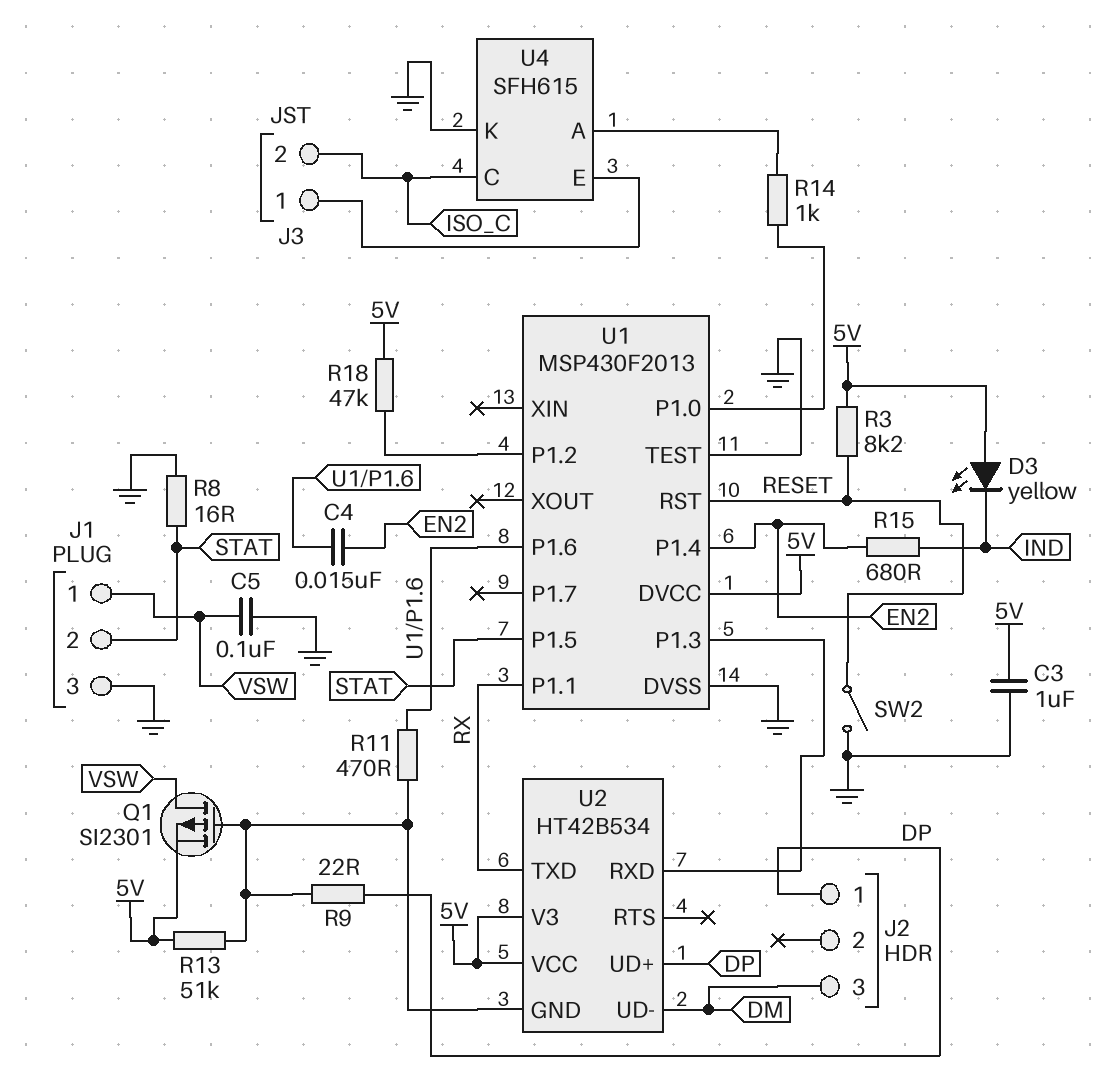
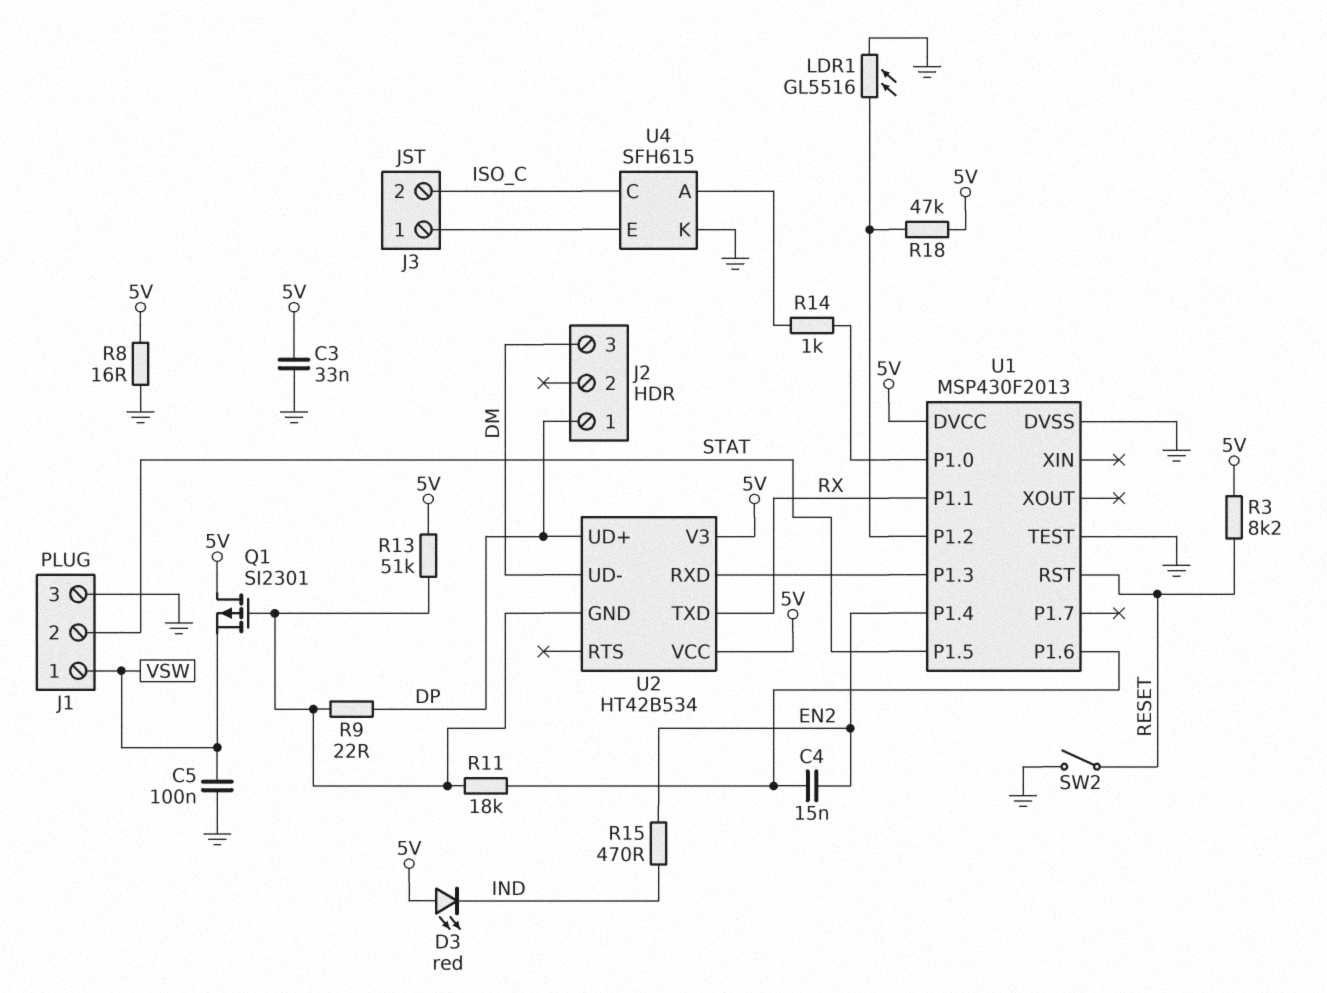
C3: 1uF (5V, GND) -> 33nF (5V, GND)
D3: LED yellow (A 5V, K IND) -> LED red (A 5V, K IND)
LDR1: none -> GL5516 (GND, U1/P1.2)
Q1: PMOS SI2301 (G U2/GND, D VSW, S 5V) -> PMOS SI2301 (G U2/GND, D 5V, S VSW)
R8: 16 (GND, STAT) -> 16 (5V, GND)
R11: 470 (U1/P1.6, U2/GND) -> 18k (U1/P1.6, U2/GND)
R15: 680 (EN2, IND) -> 470 (EN2, IND)

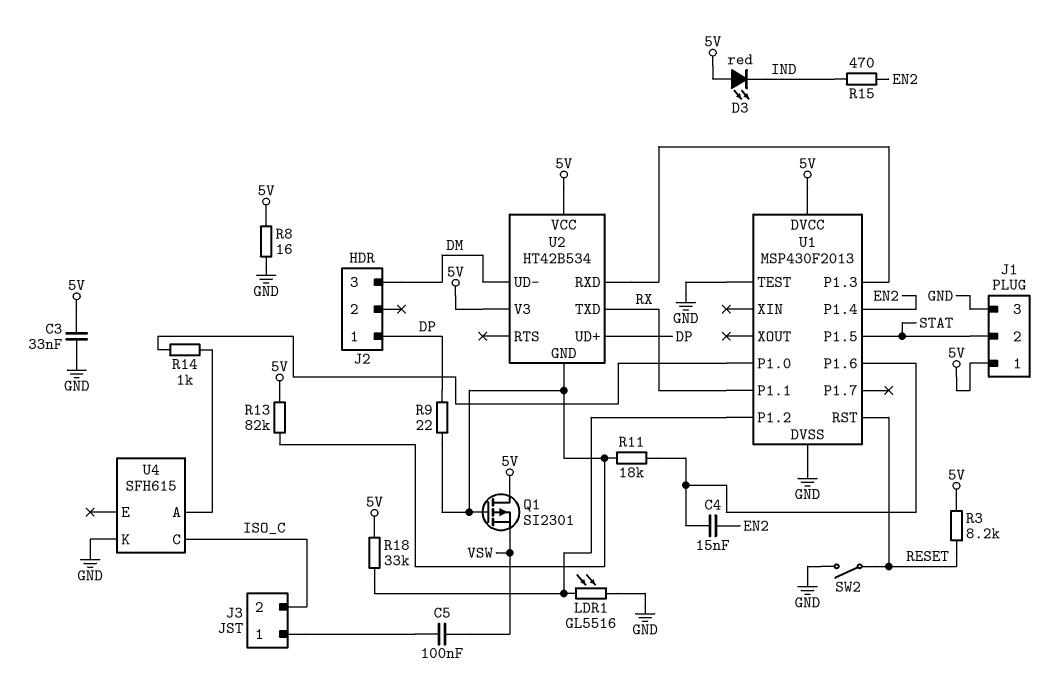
C5: 100nF (GND, VSW) -> 100nF (J3/1, VSW)
J1 pin 1: VSW -> 5V
R13: 51k (5V, U2/GND) -> 82k (5V, U2/GND)
R18: 47k (5V, U1/P1.2) -> 33k (5V, U1/P1.2)
U4 pin E: J3/1 -> none

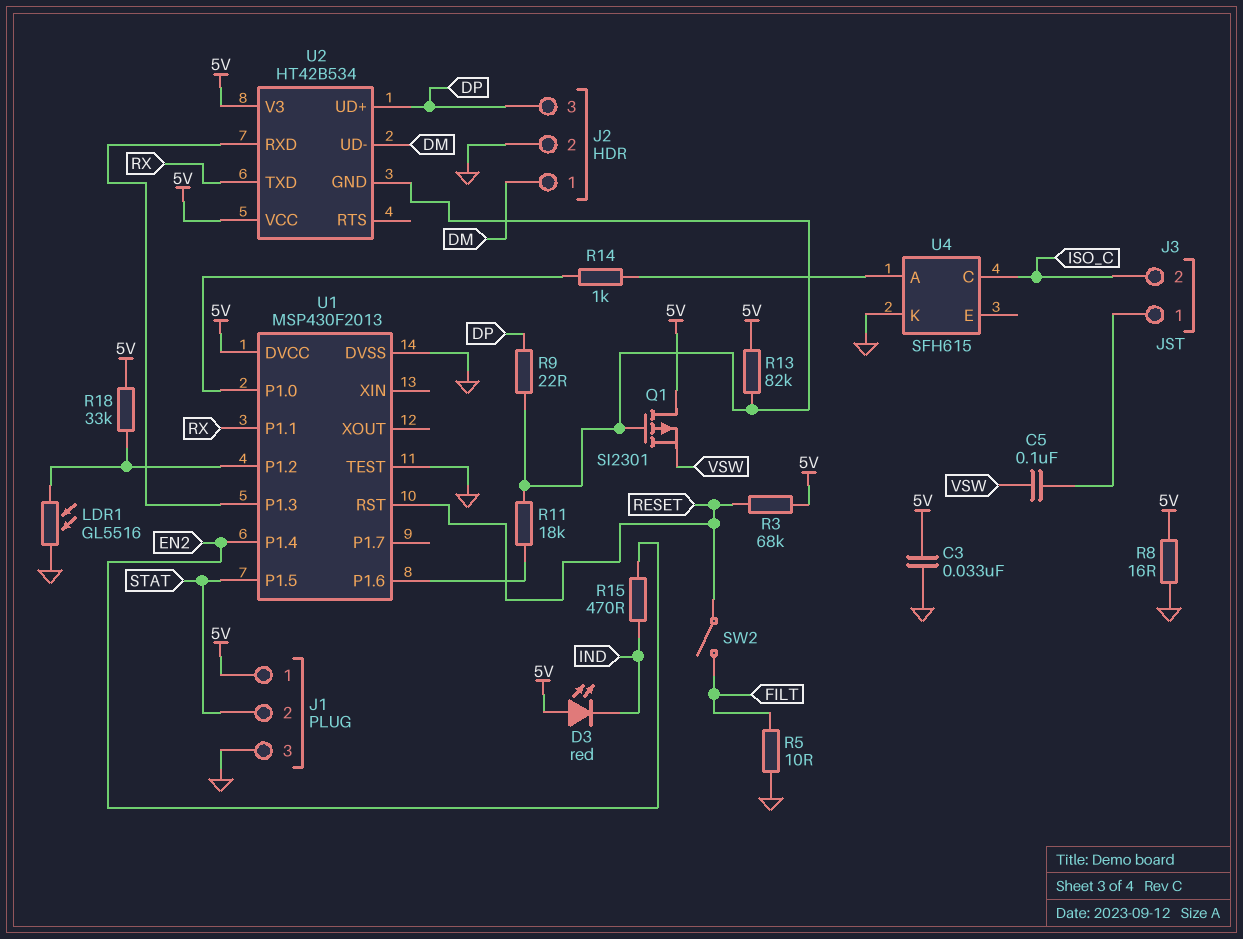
C4: 15nF (EN2, U1/P1.6) -> none
J2 pin 1: DP -> DM
J2 pin 2: none -> GND
J2 pin 3: DM -> DP
R3: 8.2k (5V, RESET) -> 68k (5V, RESET)
R5: none -> 10 (FILT, GND)
SW2: switch (GND, RESET) -> switch (FILT, RESET)

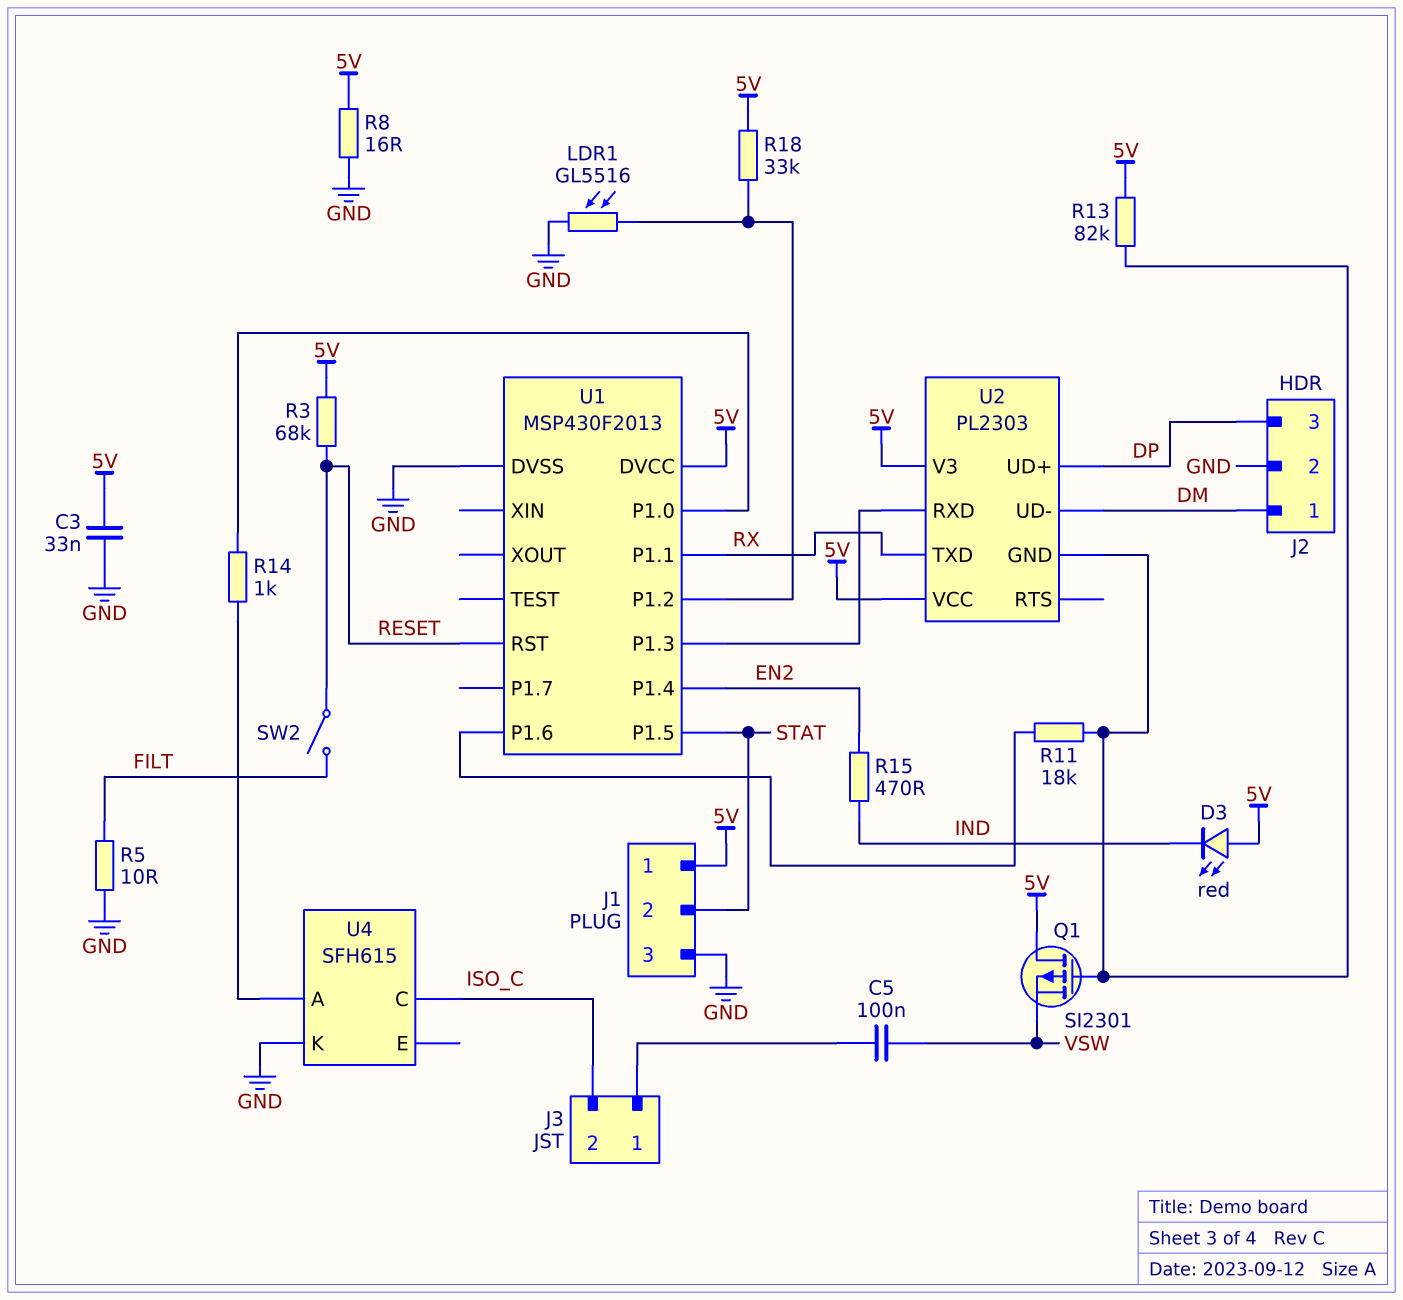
R9: 22 (DP, U2/GND) -> none
U1 pin TEST: GND -> none
U2: HT42B534 -> PL2303

